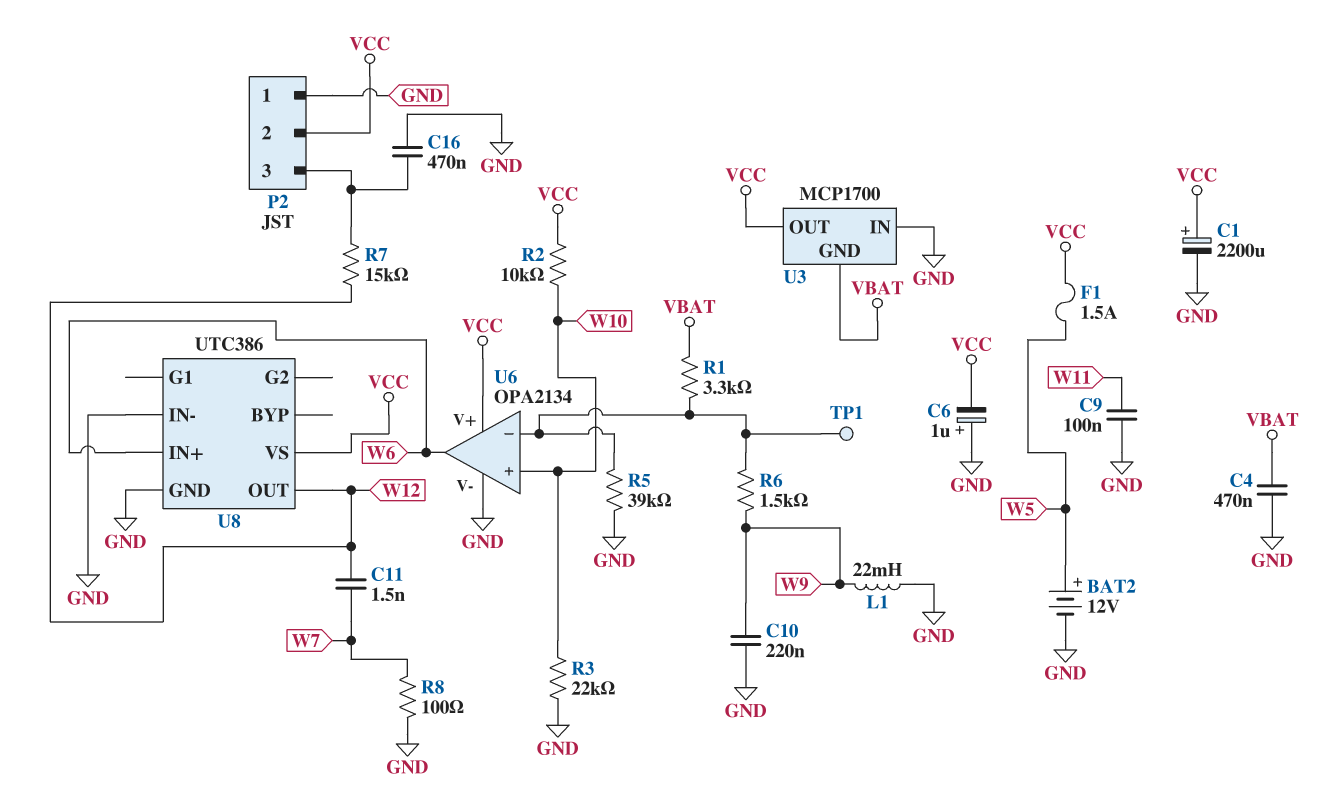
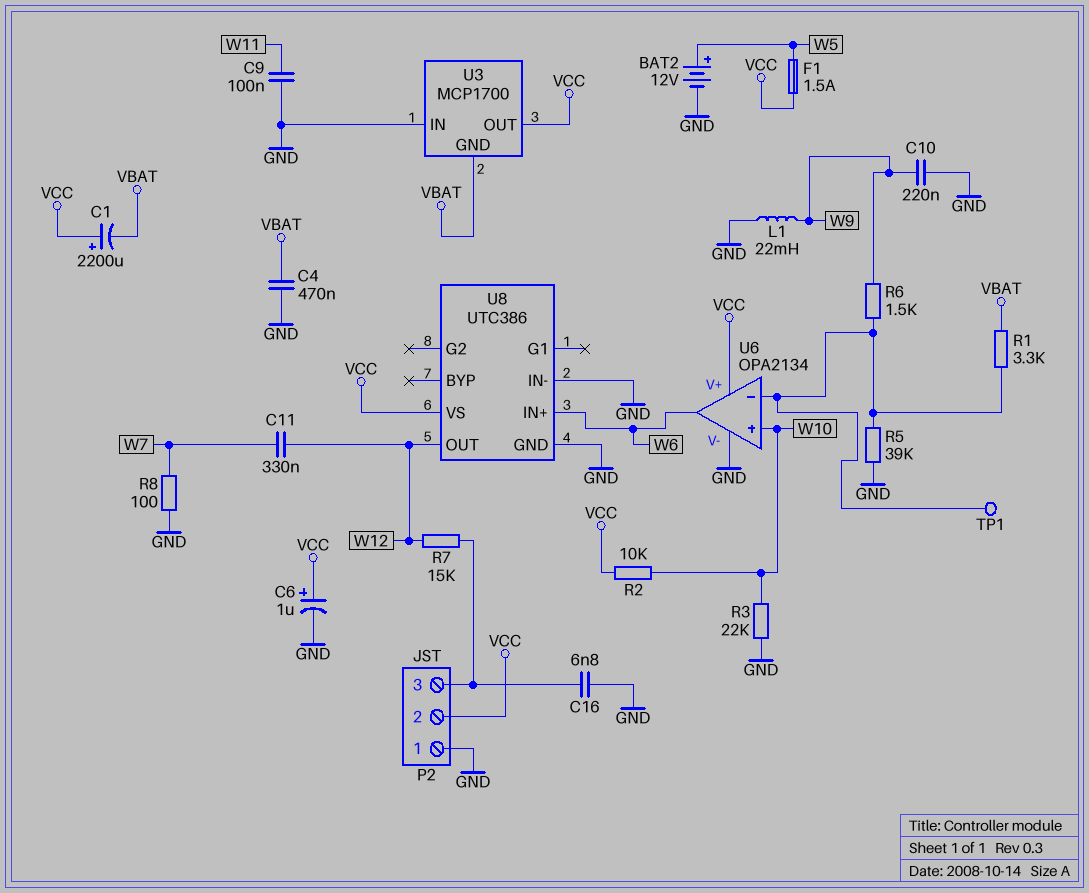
C1: 2200uF (plus VCC, minus GND) -> 2200uF (plus VCC, minus VBAT)
C6: 1uF (plus GND, minus VCC) -> 1uF (plus VCC, minus GND)
C11: 1.5nF (W7, W12) -> 330nF (W7, W12)
C16: 470nF (GND, P2/3) -> 6.8nF (GND, P2/3)

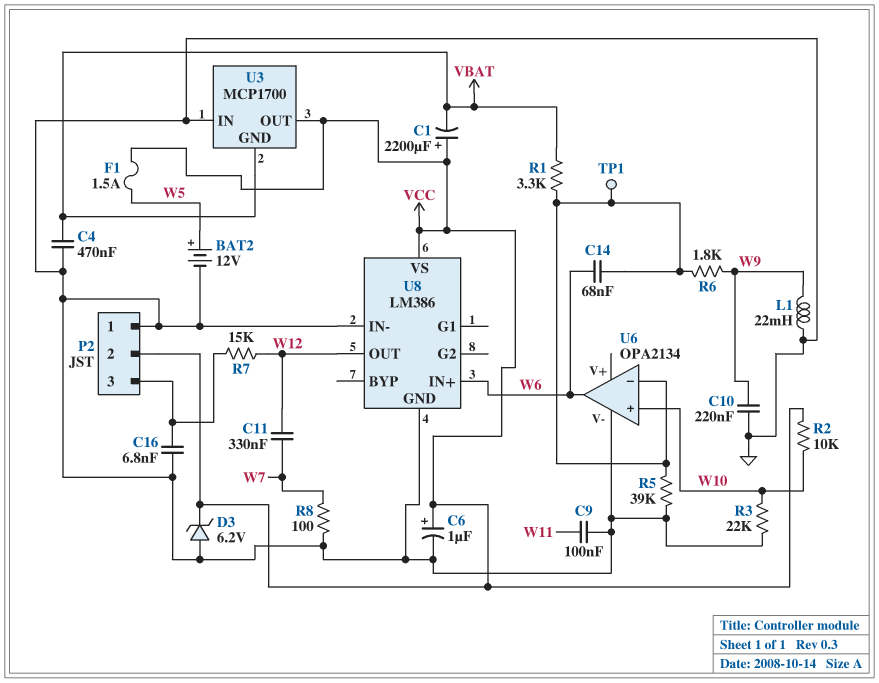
C14: none -> 68nF (U6/in-, W6)
D3: none -> zener 6.2V (A GND, K VCC)
R6: 1.5k (U6/in-, W9) -> 1.8k (U6/in-, W9)
U6 pin V+: VCC -> none
U8: UTC386 -> LM386

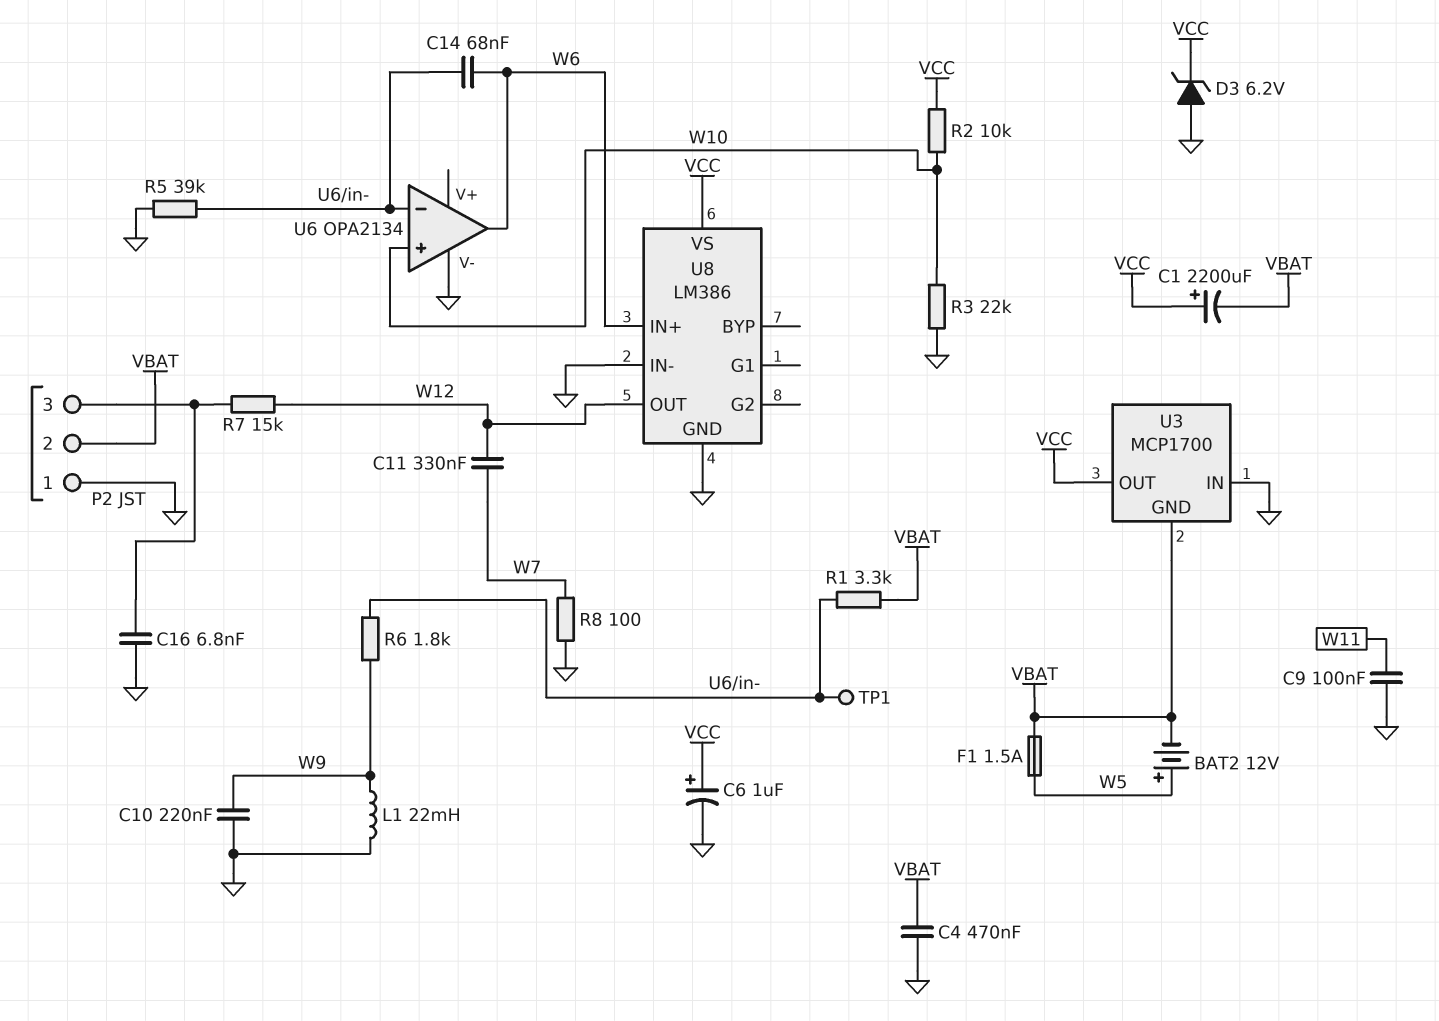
BAT2: 12V (plus W5, minus GND) -> 12V (plus W5, minus VBAT)
F1: 1.5A (VCC, W5) -> 1.5A (VBAT, W5)
P2 pin 2: VCC -> VBAT

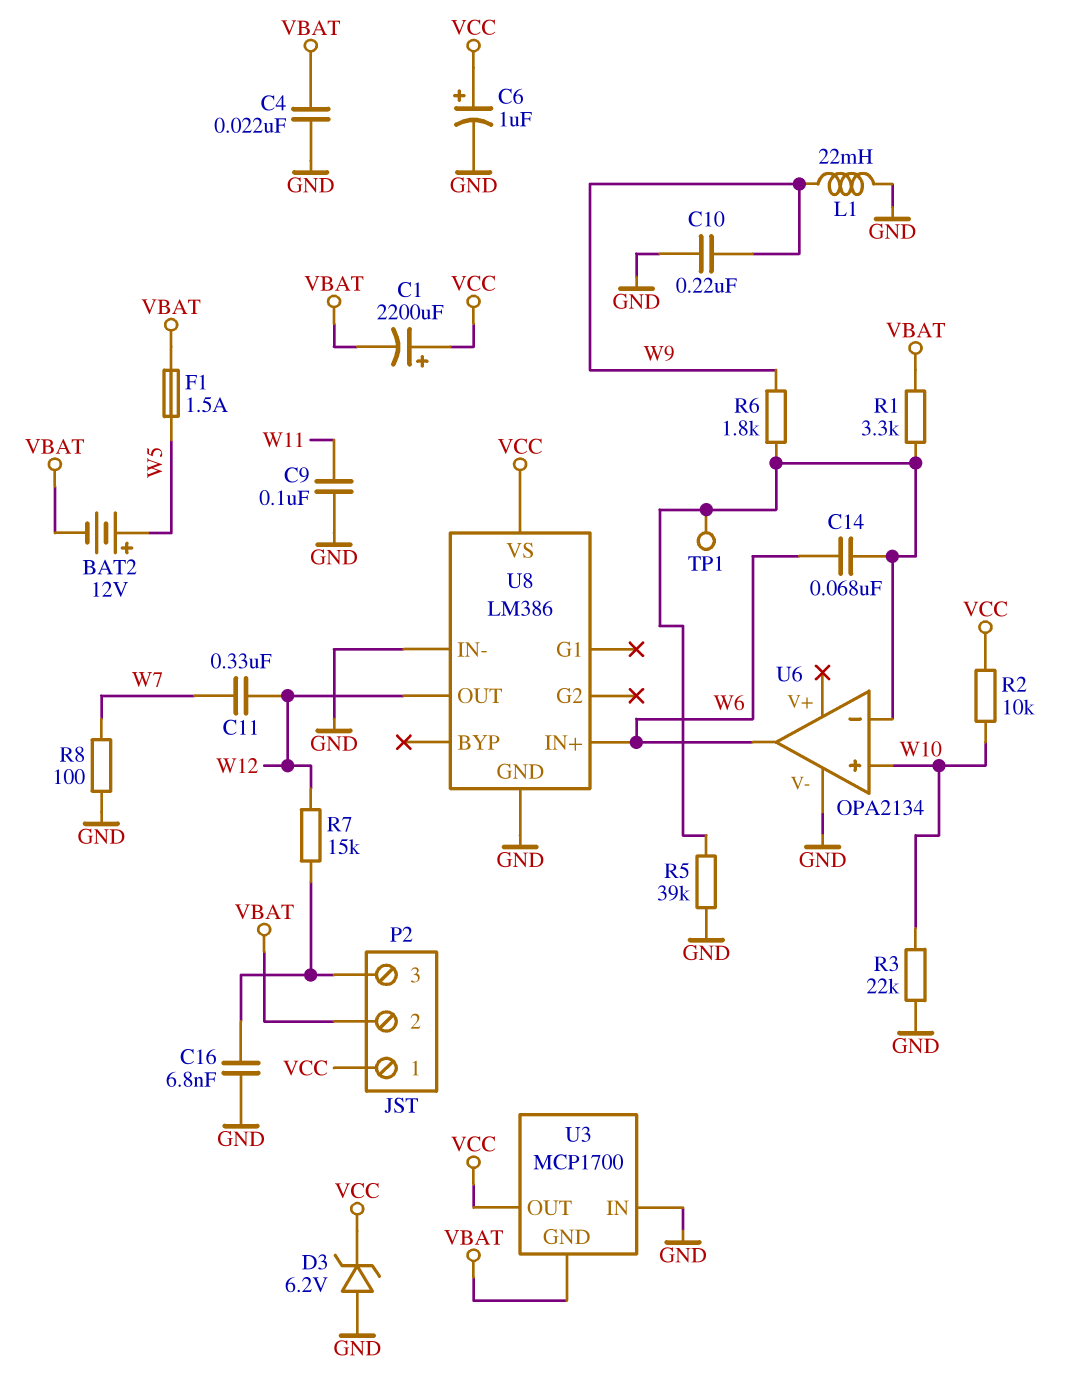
C4: 470nF (GND, VBAT) -> 22nF (GND, VBAT)
P2 pin 1: GND -> VCC

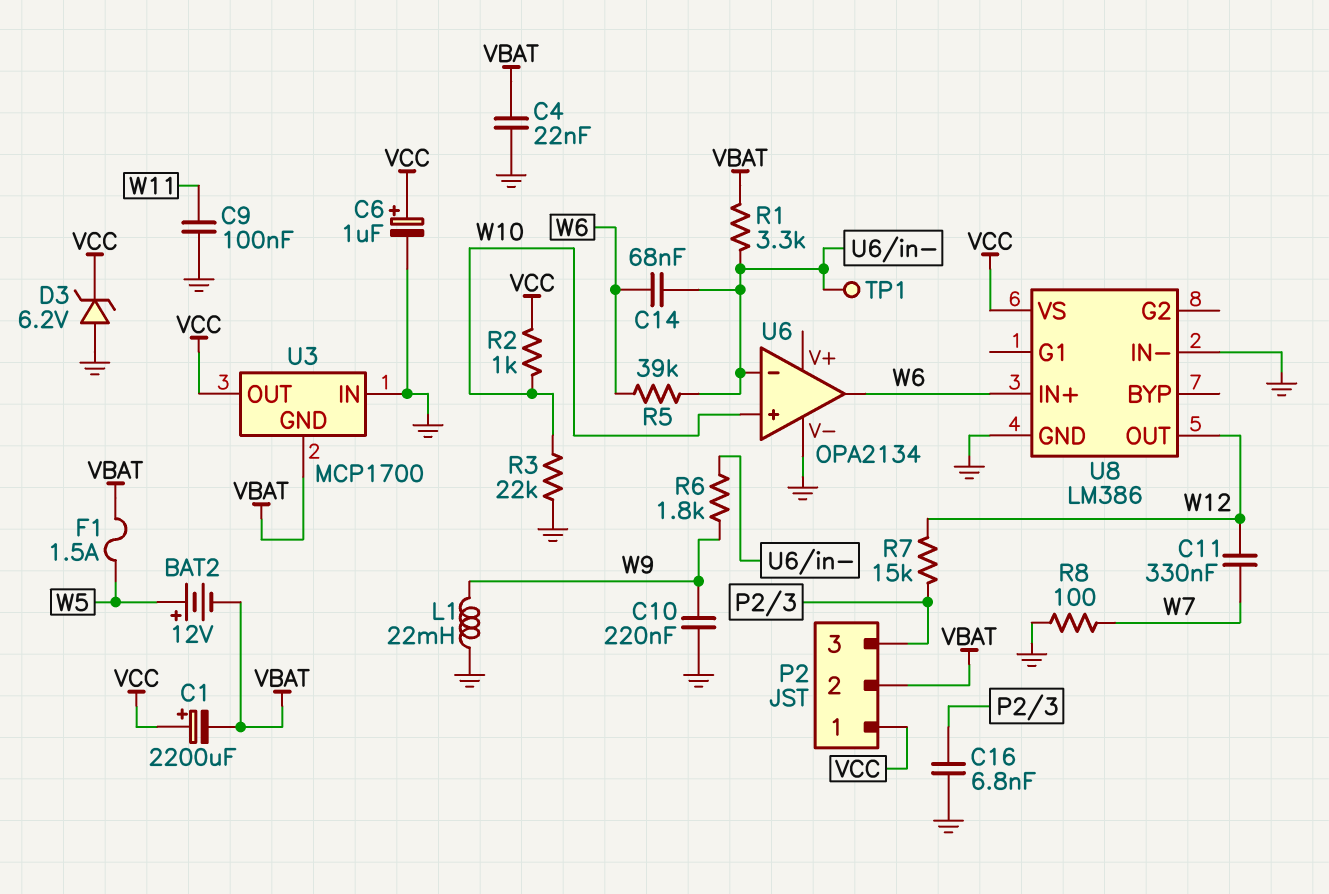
R2: 10k (VCC, W10) -> 1k (VCC, W10)
R5: 39k (GND, U6/in-) -> 39k (U6/in-, W6)

